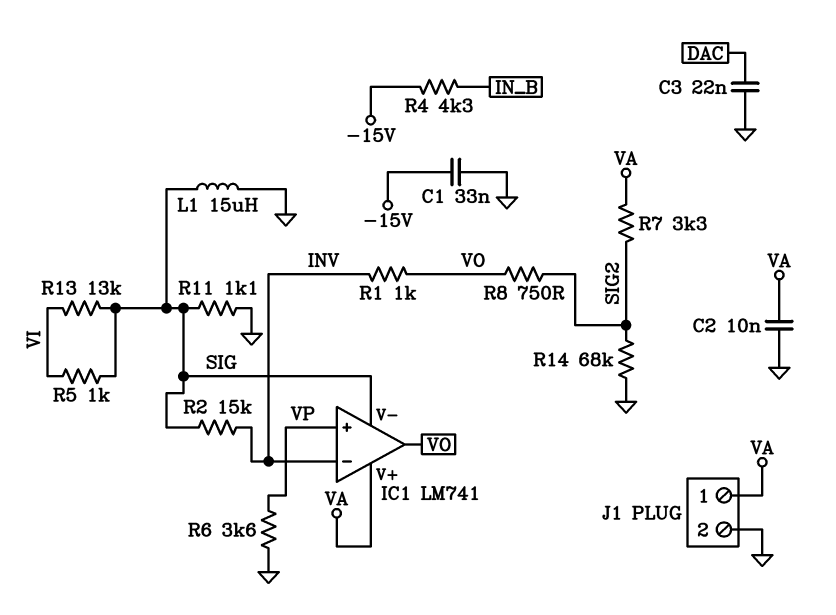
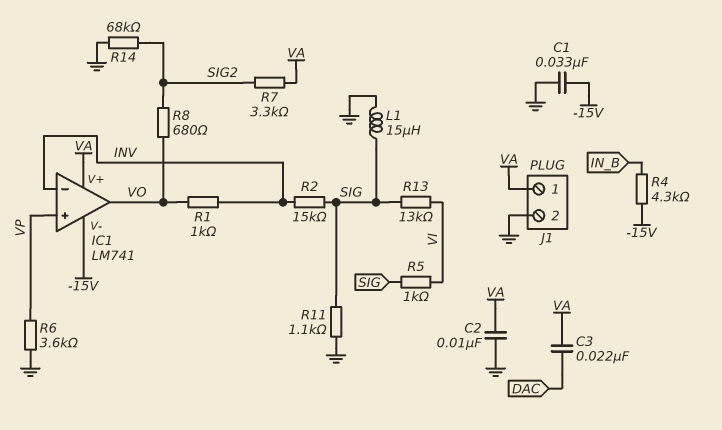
C3: 22nF (DAC, GND) -> 22nF (DAC, VA)
IC1 pin V-: SIG -> -15V
R8: 750 (SIG2, VO) -> 680 (SIG2, VO)

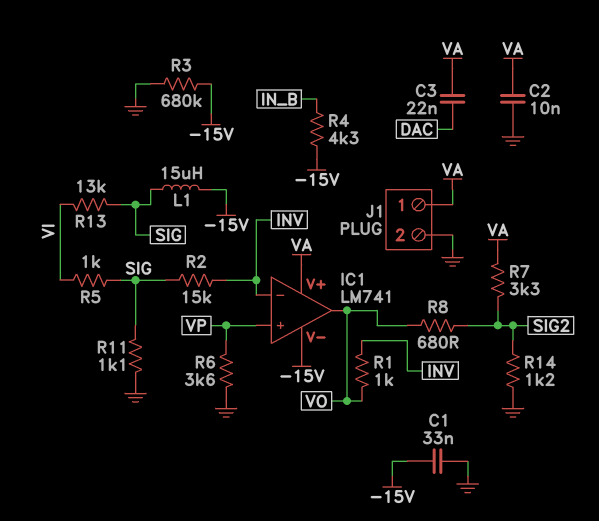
L1: 15uH (GND, SIG) -> 15uH (-15V, SIG)
R3: none -> 680k (-15V, GND)
R14: 68k (GND, SIG2) -> 1.2k (GND, SIG2)

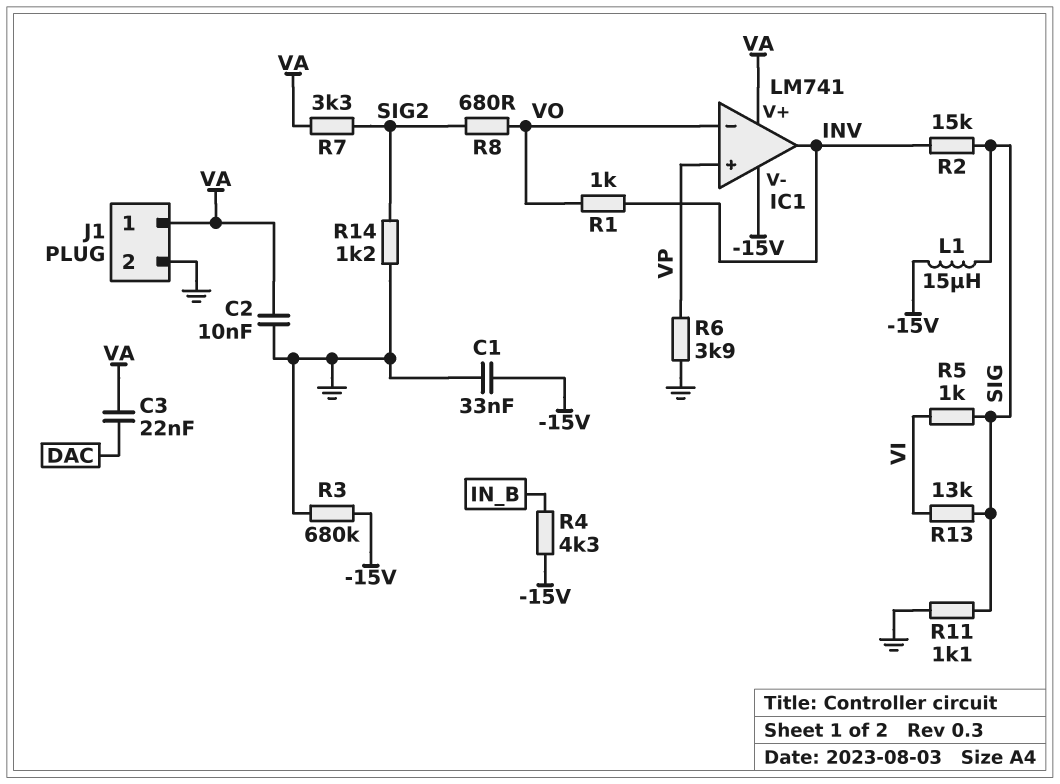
IC1 pin in-: INV -> VO
IC1 pin out: VO -> INV
R6: 3.6k (GND, VP) -> 3.9k (GND, VP)

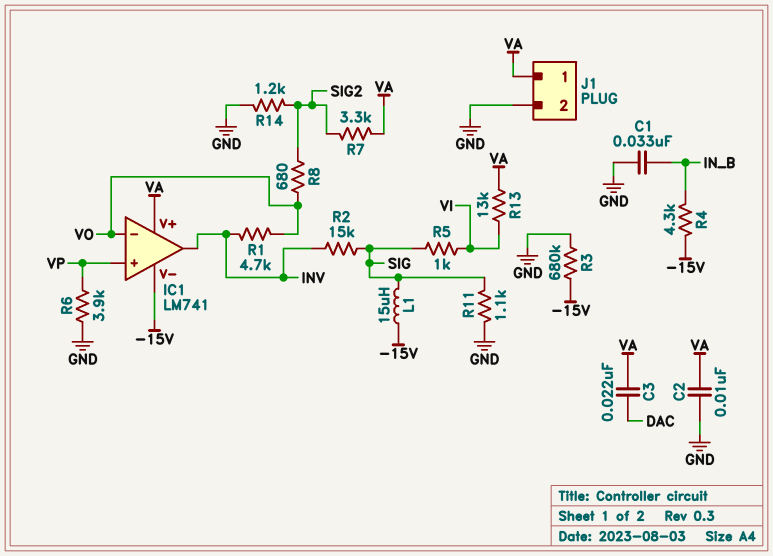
C1: 33nF (-15V, GND) -> 33nF (GND, IN_B)
R1: 1k (INV, VO) -> 4.7k (INV, VO)
R13: 13k (SIG, VI) -> 13k (VA, VI)

